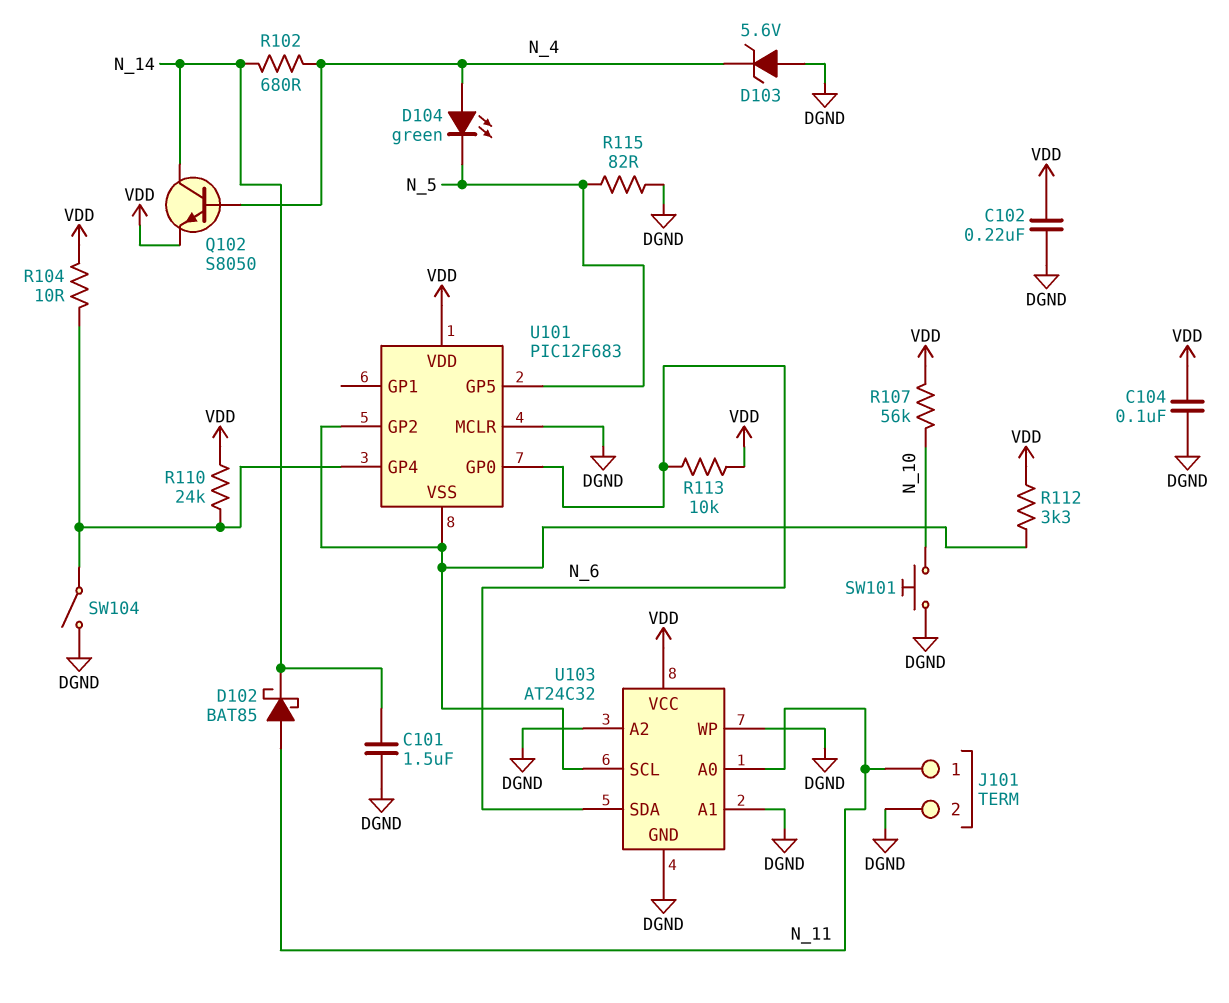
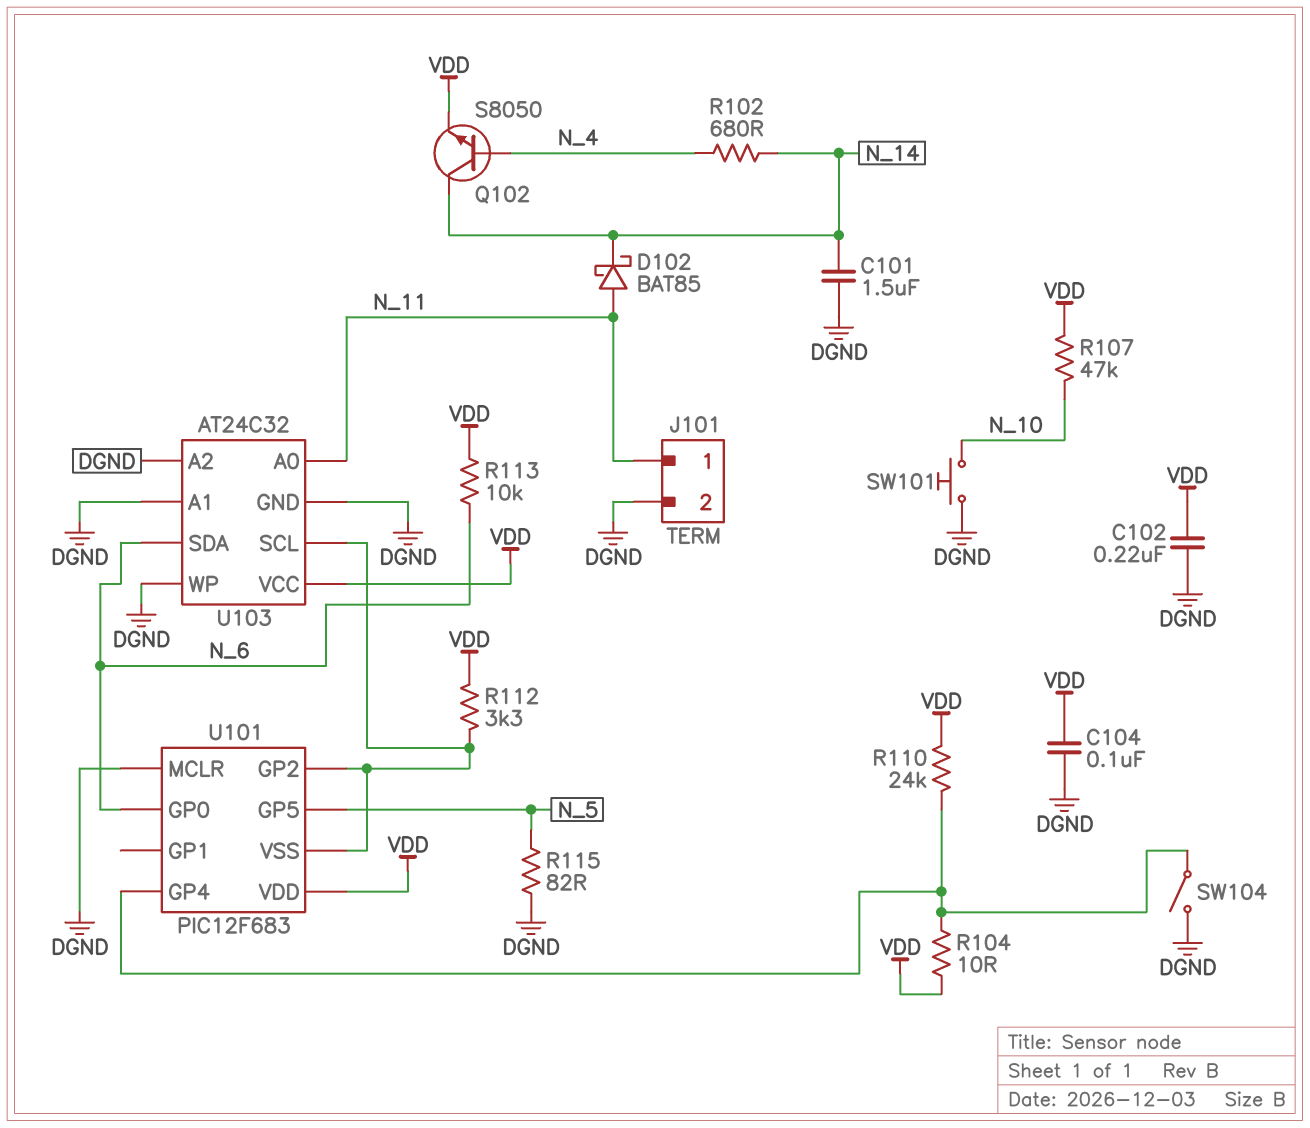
D103: zener 5.6V (A DGND, K N_4) -> none
D104: LED green (A N_4, K N_5) -> none
R107: 56k (N_10, VDD) -> 47k (N_10, VDD)

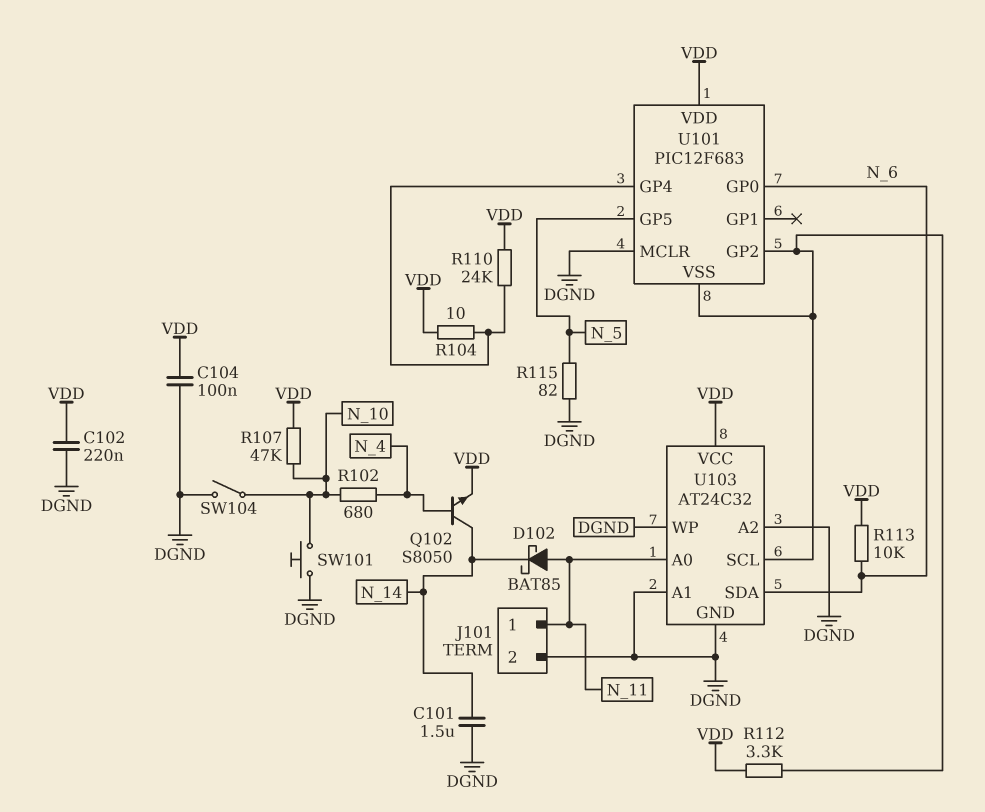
R102: 680 (N_4, N_14) -> 680 (N_4, N_10)
SW104: switch (DGND, U101/GP4) -> switch (DGND, N_10)

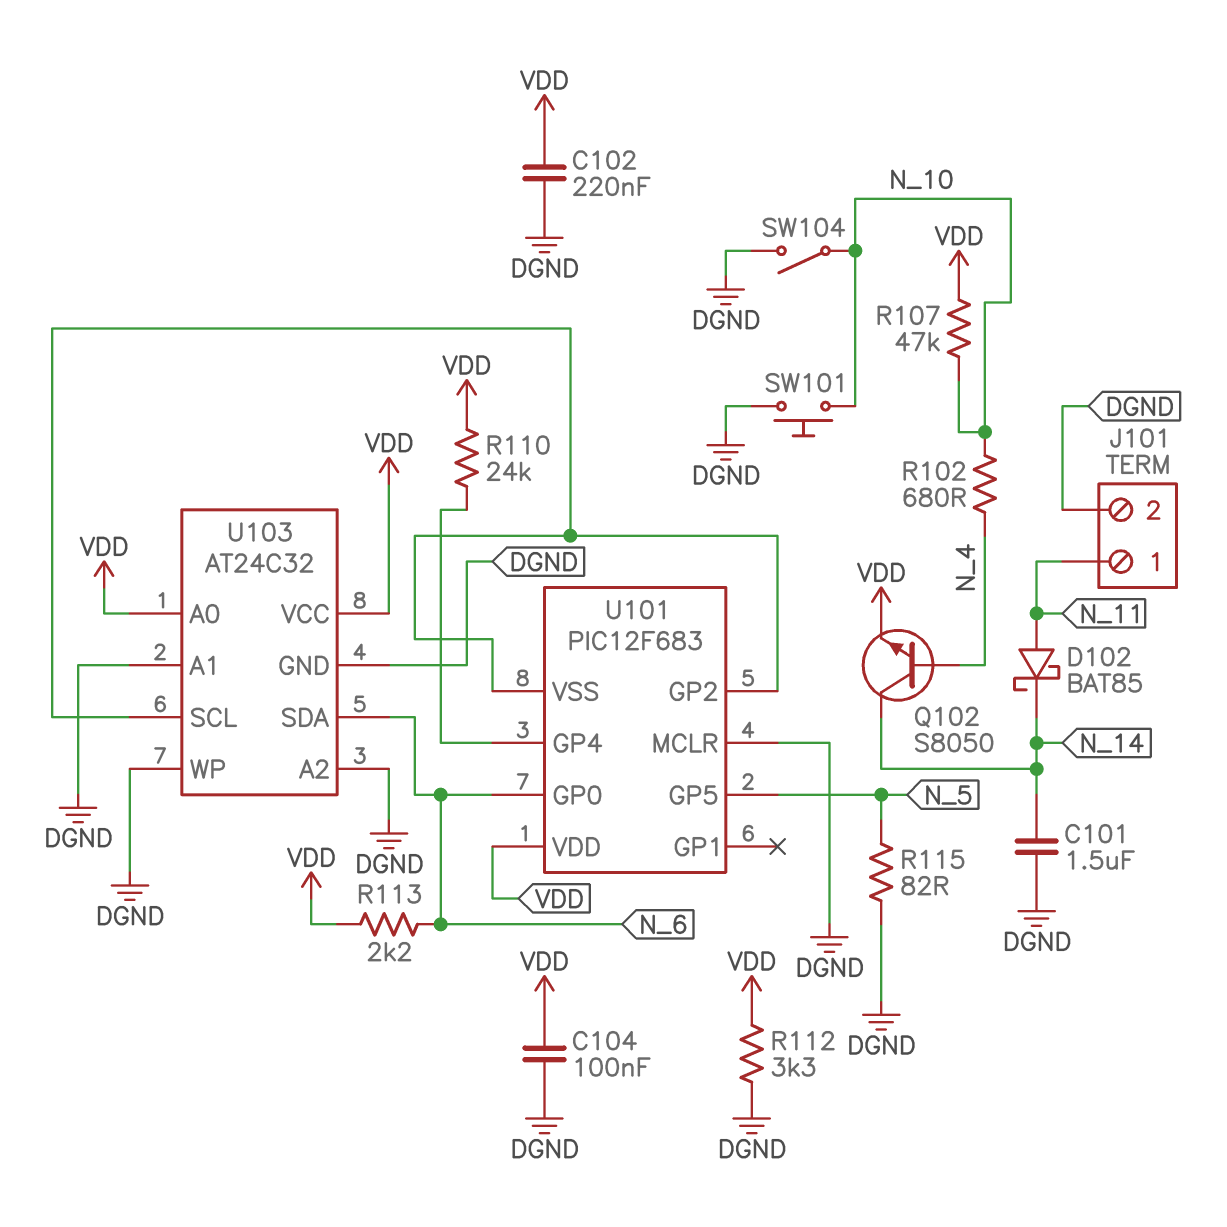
R104: 10 (U101/GP4, VDD) -> none
R112: 3.3k (U101/GP2, VDD) -> 3.3k (DGND, VDD)
R113: 10k (N_6, VDD) -> 2.2k (N_6, VDD)
U103 pin A0: N_11 -> VDD

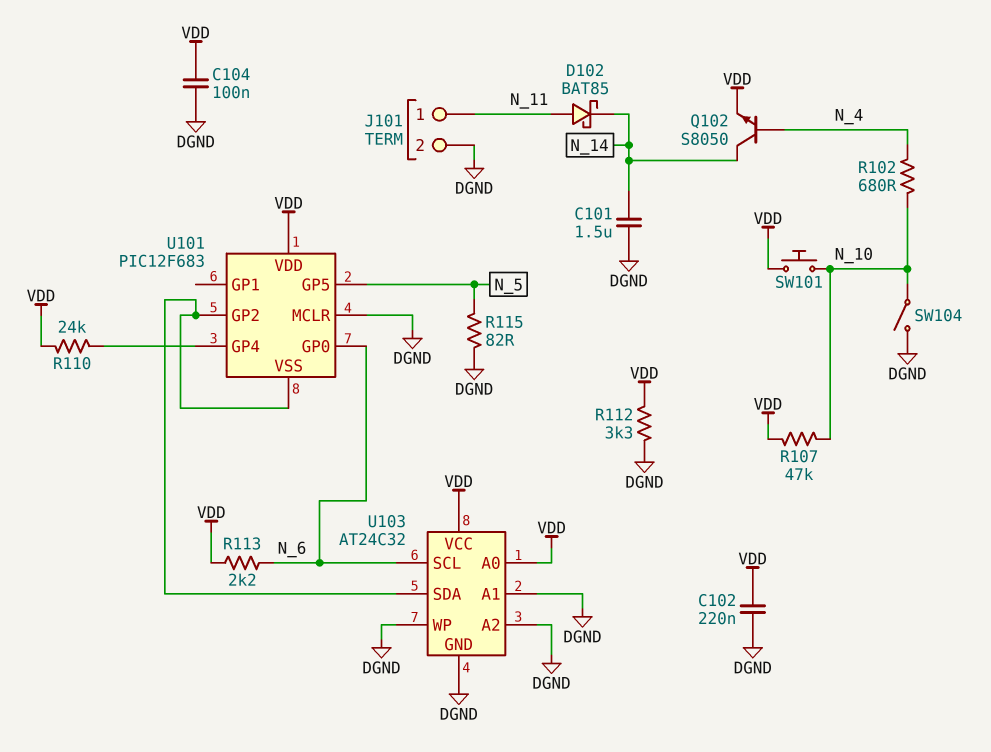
SW101: button (DGND, N_10) -> button (N_10, VDD)
U103 pin SCL: U101/GP2 -> N_6
U103 pin SDA: N_6 -> U101/GP2

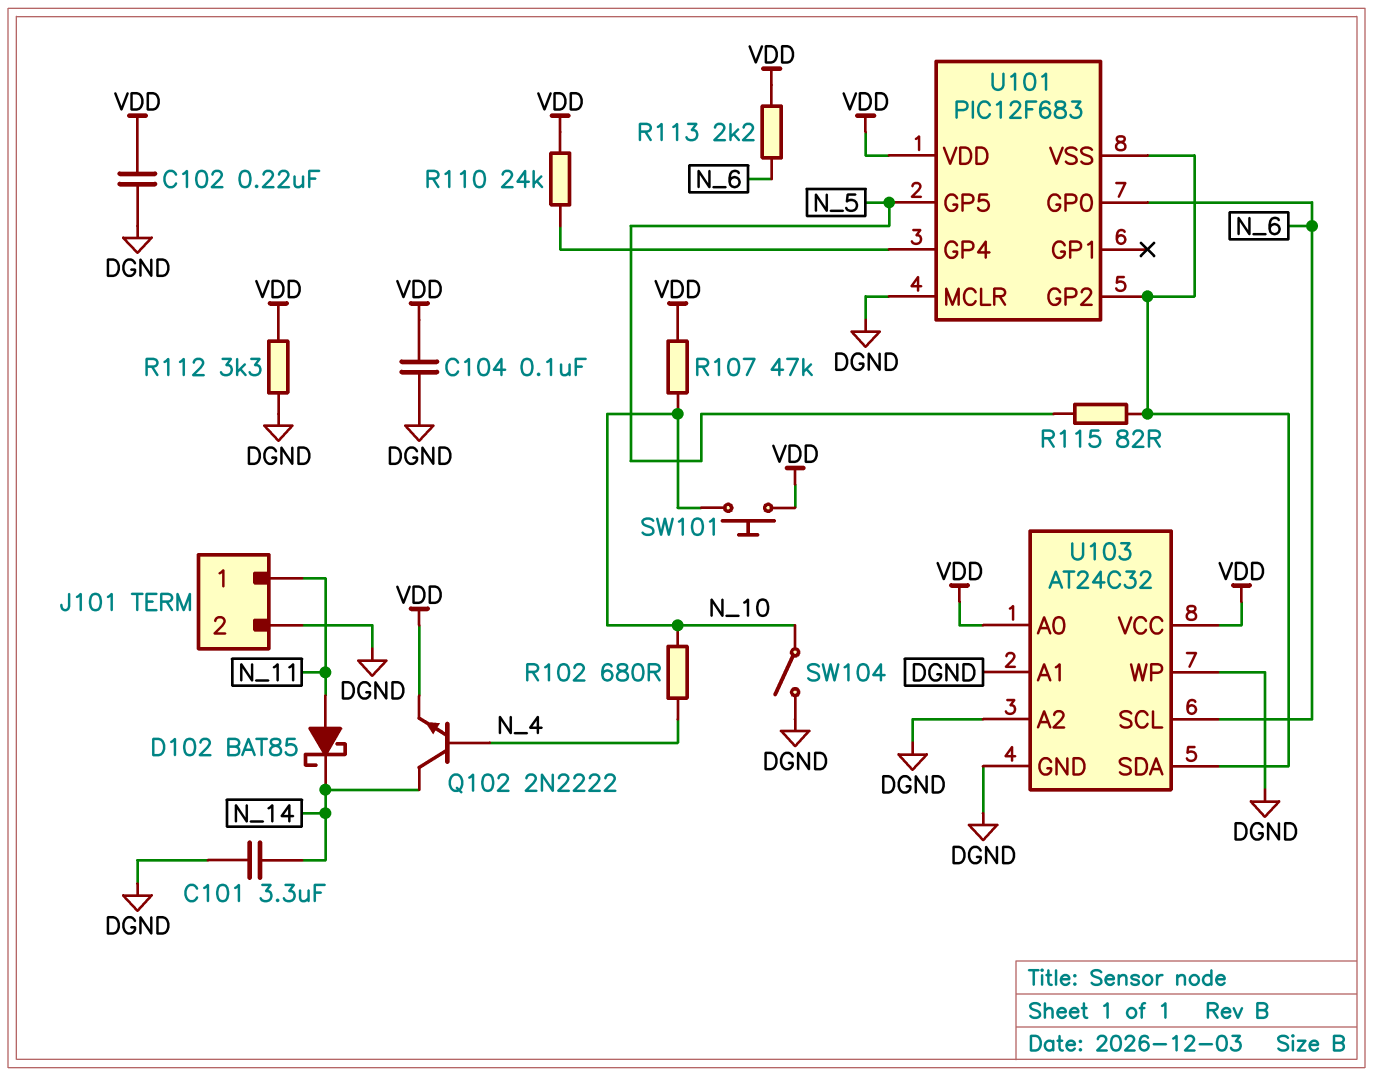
C101: 1.5uF (DGND, N_14) -> 3.3uF (DGND, N_14)
Q102: NPN S8050 (B N_4, C N_14, E VDD) -> NPN 2N2222 (B N_4, C N_14, E VDD)
R115: 82 (DGND, N_5) -> 82 (N_5, U101/GP2)

